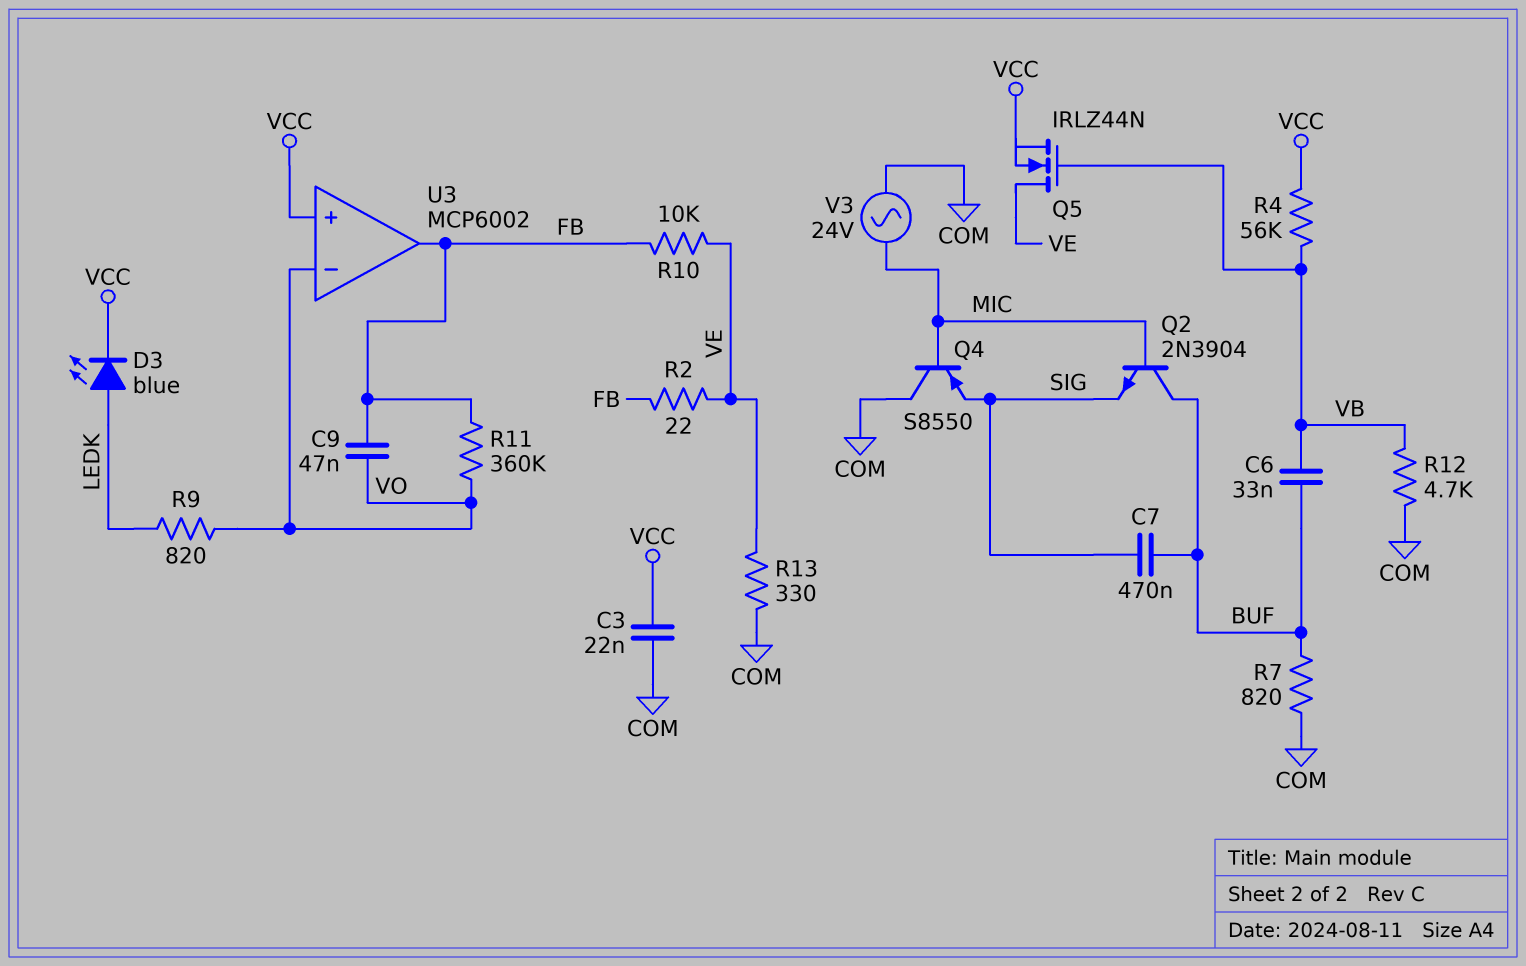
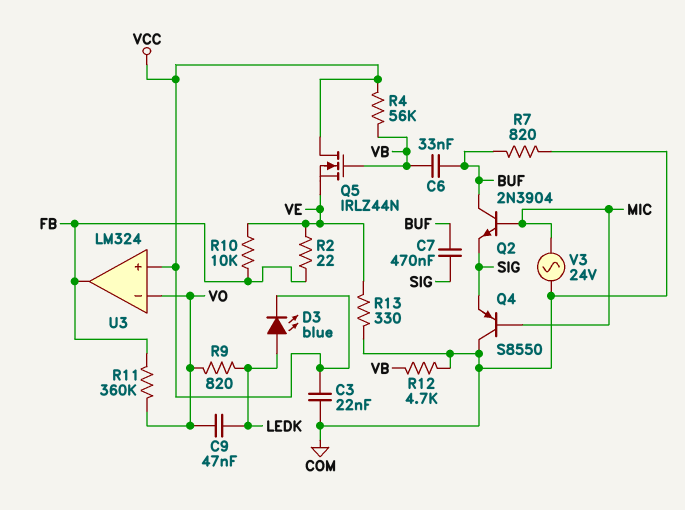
C9: 47nF (FB, VO) -> 47nF (LEDK, VO)
Q5: NMOS IRLZ44N (G VB, D VE, S VCC) -> NMOS IRLZ44N (G VB, D VCC, S VE)
U3: MCP6002 -> LM324

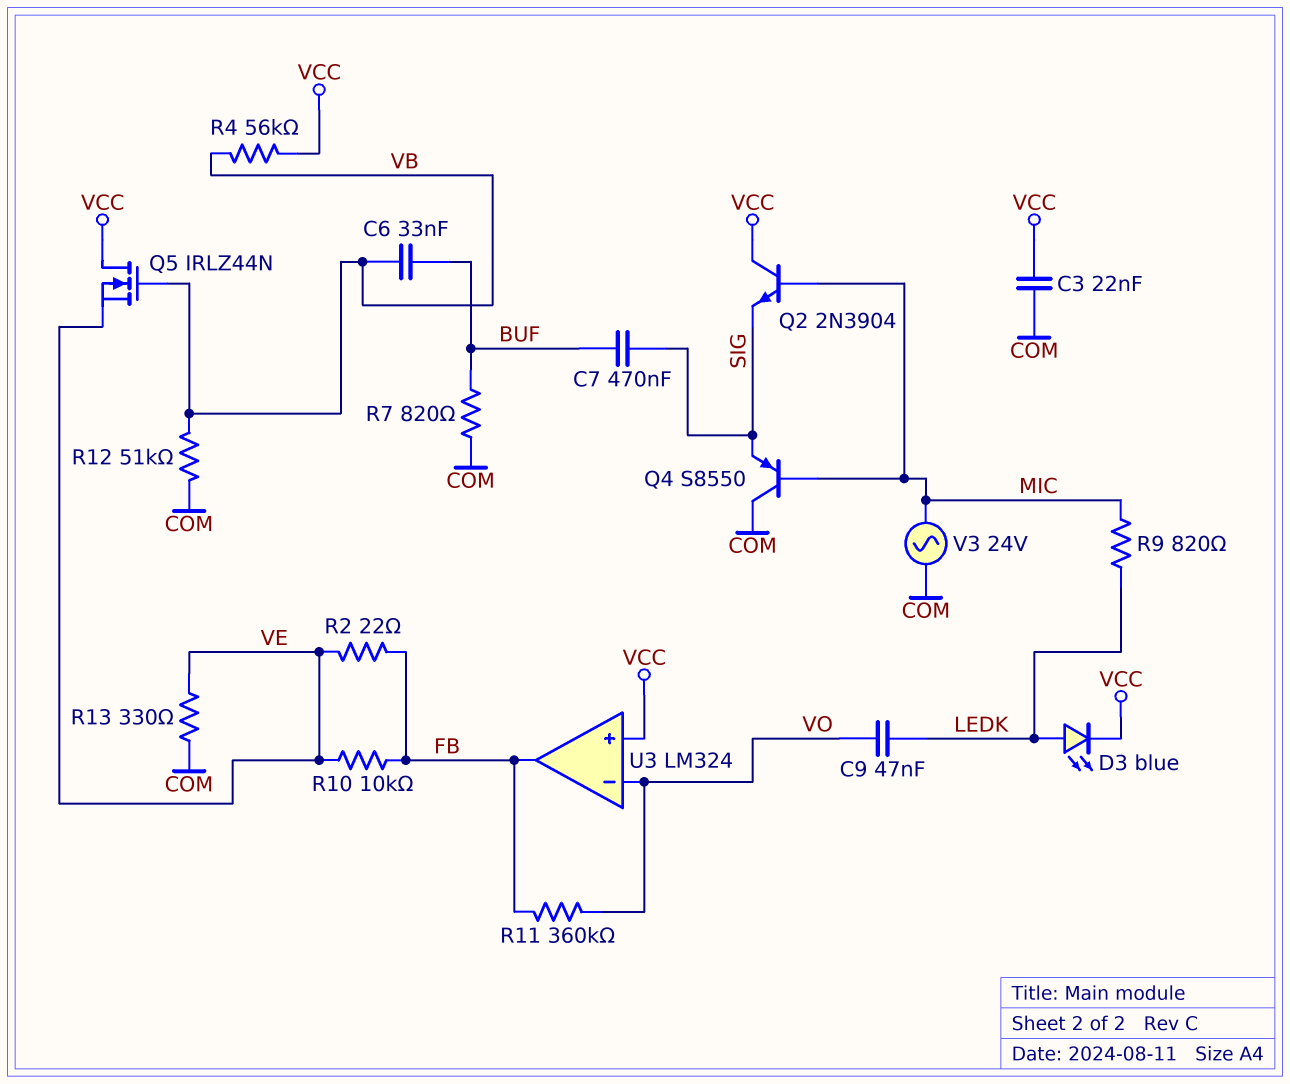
Q2: NPN 2N3904 (B MIC, C BUF, E SIG) -> NPN 2N3904 (B MIC, C VCC, E SIG)
R9: 820 (LEDK, VO) -> 820 (LEDK, MIC)
R12: 4.7k (COM, VB) -> 51k (COM, VB)

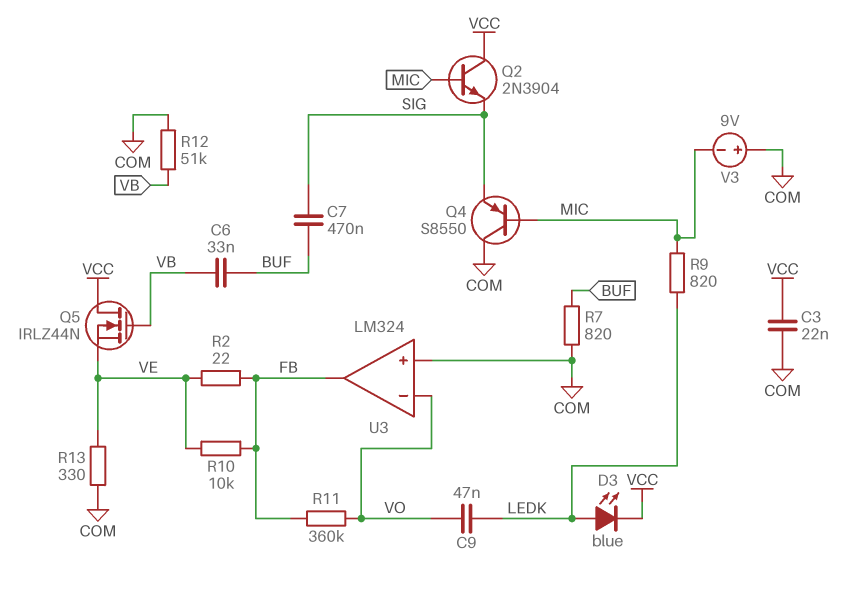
R4: 56k (VB, VCC) -> none
U3 pin in+: VCC -> COM
V3: AC 24V (COM, MIC) -> 9V (plus COM, minus MIC)

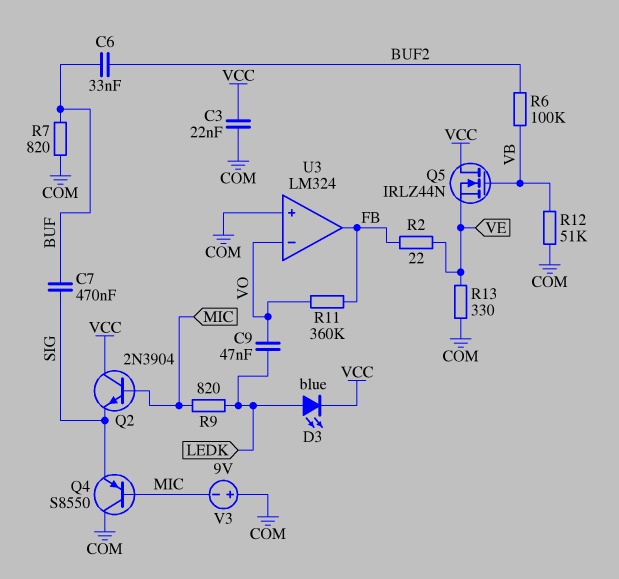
C6: 33nF (BUF, VB) -> 33nF (BUF, BUF2)
R6: none -> 100k (BUF2, VB)
R10: 10k (FB, VE) -> none

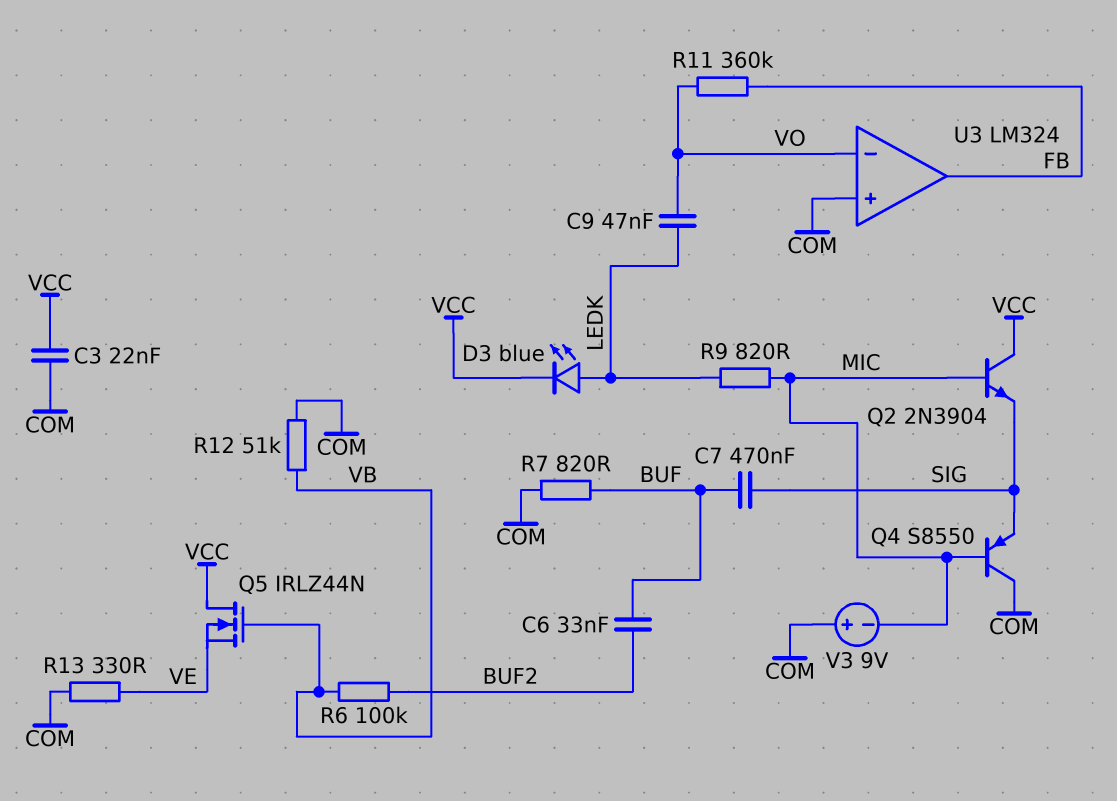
R2: 22 (FB, VE) -> none

